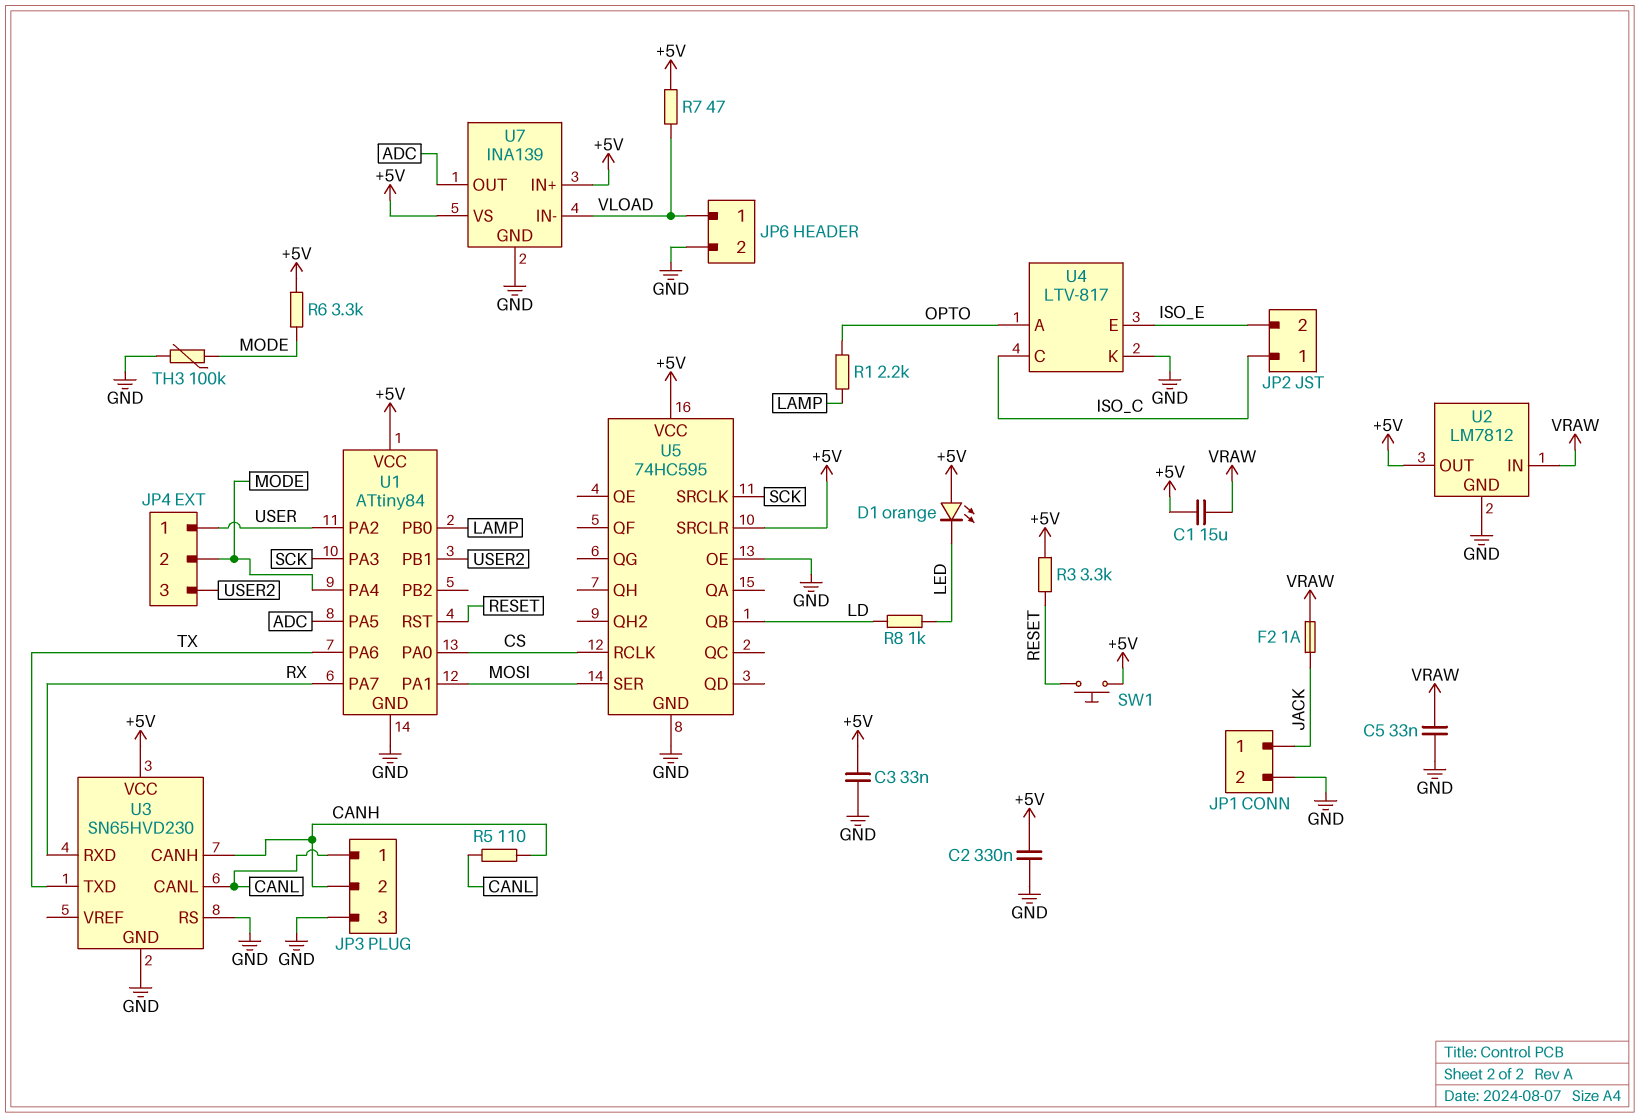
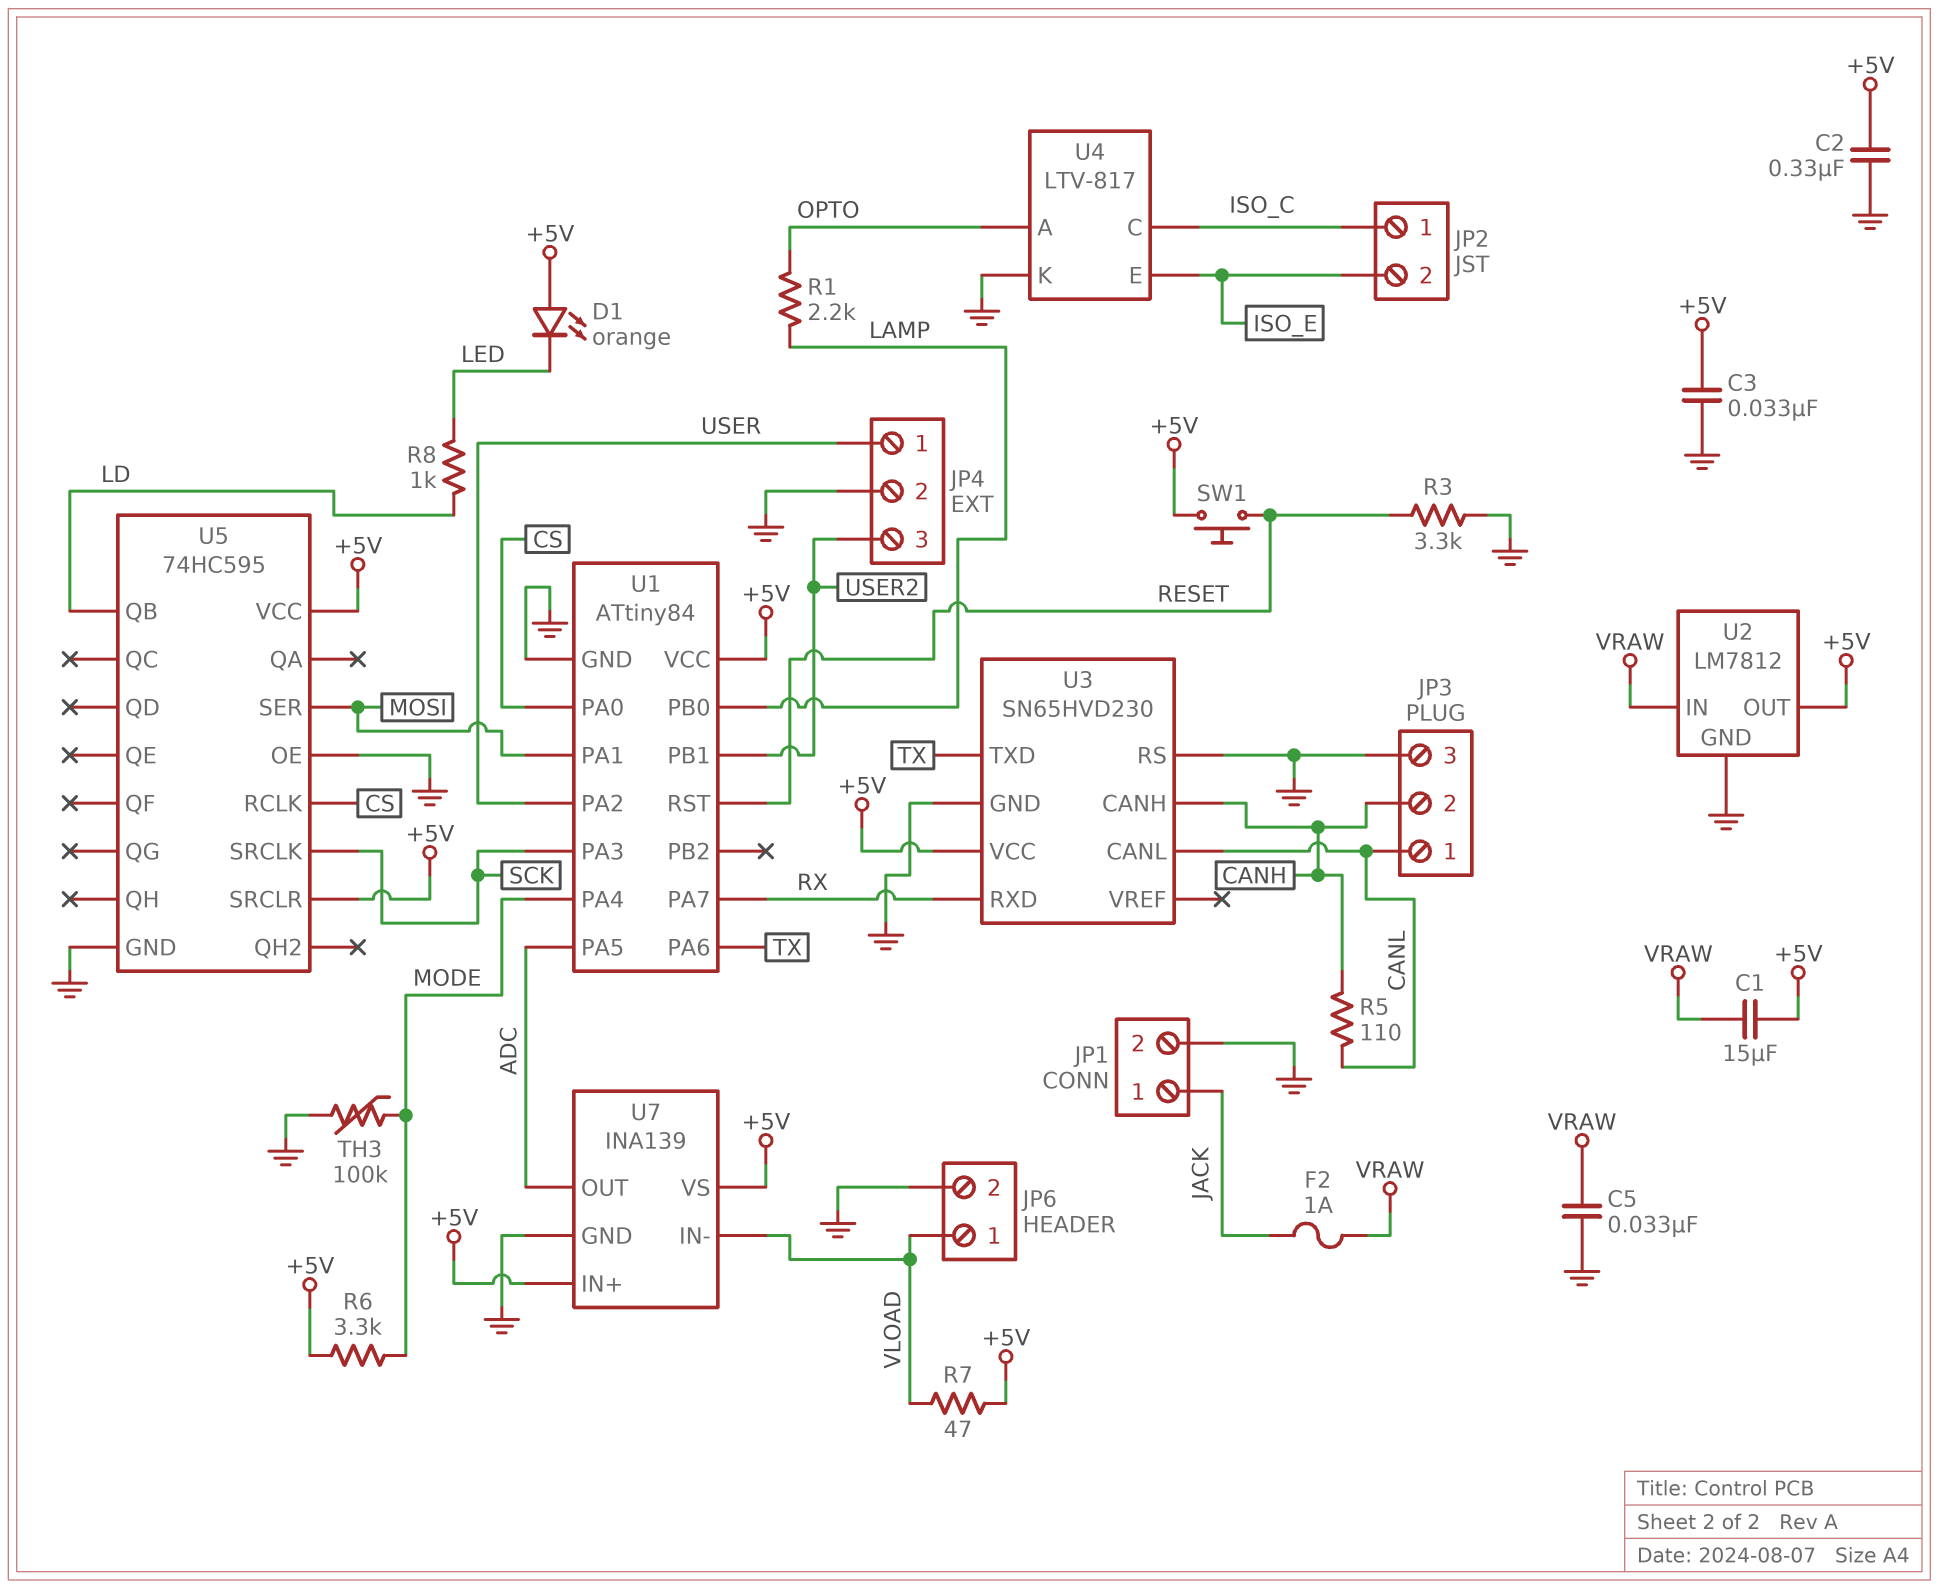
JP4 pin 2: MODE -> GND
R3: 3.3k (+5V, RESET) -> 3.3k (GND, RESET)

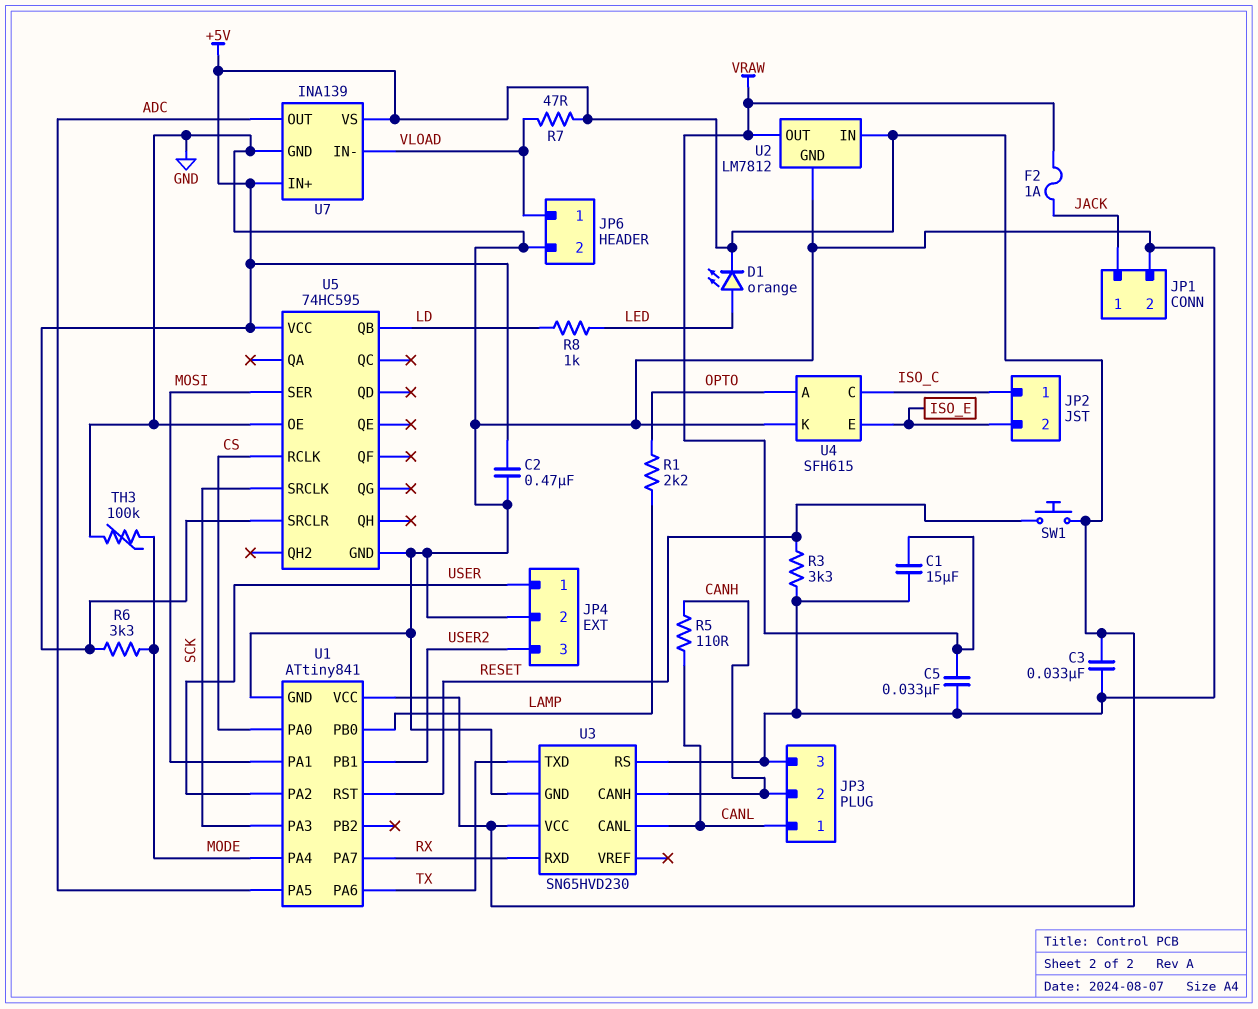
C1: 15uF (+5V, VRAW) -> 15uF (GND, VRAW)
C2: 330nF (+5V, GND) -> 470nF (+5V, GND)
D1: LED orange (A +5V, K LED) -> LED orange (A LED, K +5V)
U1: ATtiny84 -> ATtiny841
U2 pin IN: VRAW -> +5V
U2 pin OUT: +5V -> VRAW
U4: LTV-817 -> SFH615

